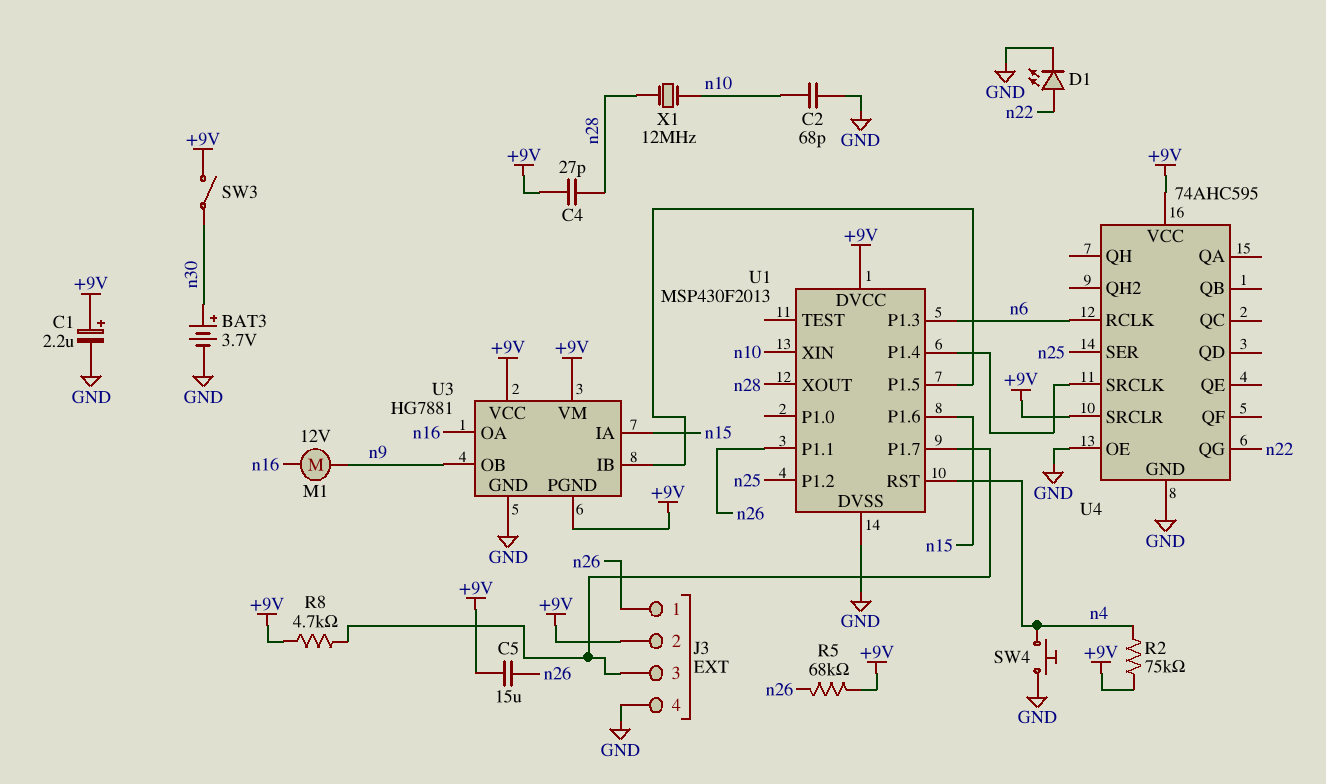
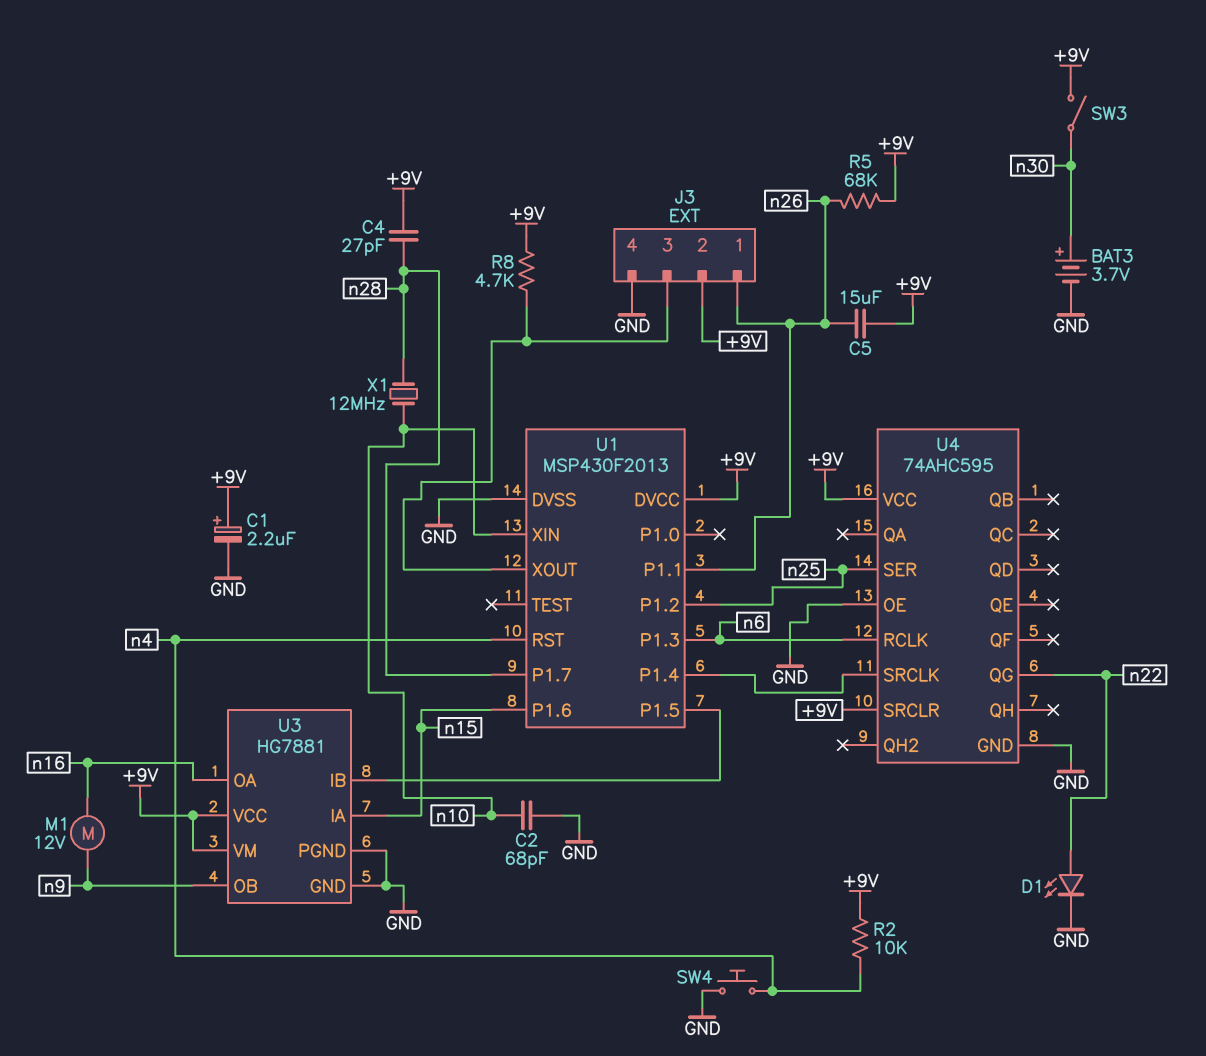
R2: 75k (+9V, n4) -> 10k (+9V, n4)
U1 pin P1.7: J3/3 -> n28
U1 pin XOUT: n28 -> J3/3
U3 pin PGND: +9V -> GND

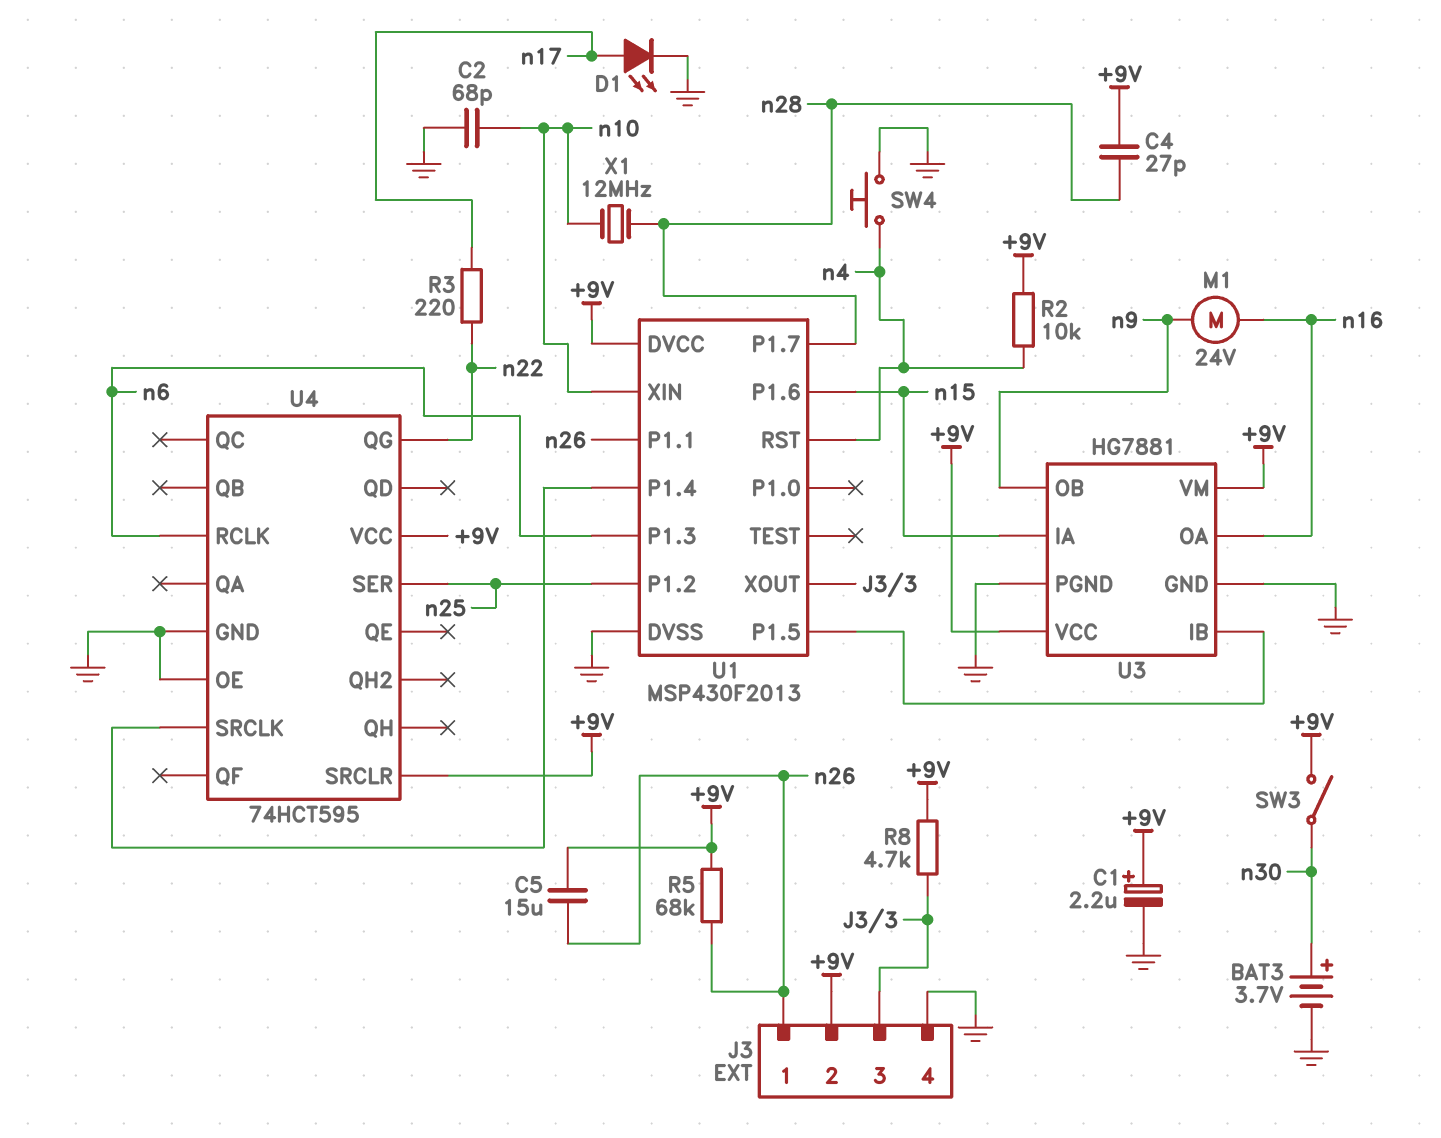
D1: LED (A n22, K GND) -> LED (A n17, K GND)
M1: motor 12V (n9, n16) -> motor 24V (n9, n16)
R3: none -> 220 (n17, n22)
U4: 74AHC595 -> 74HCT595

